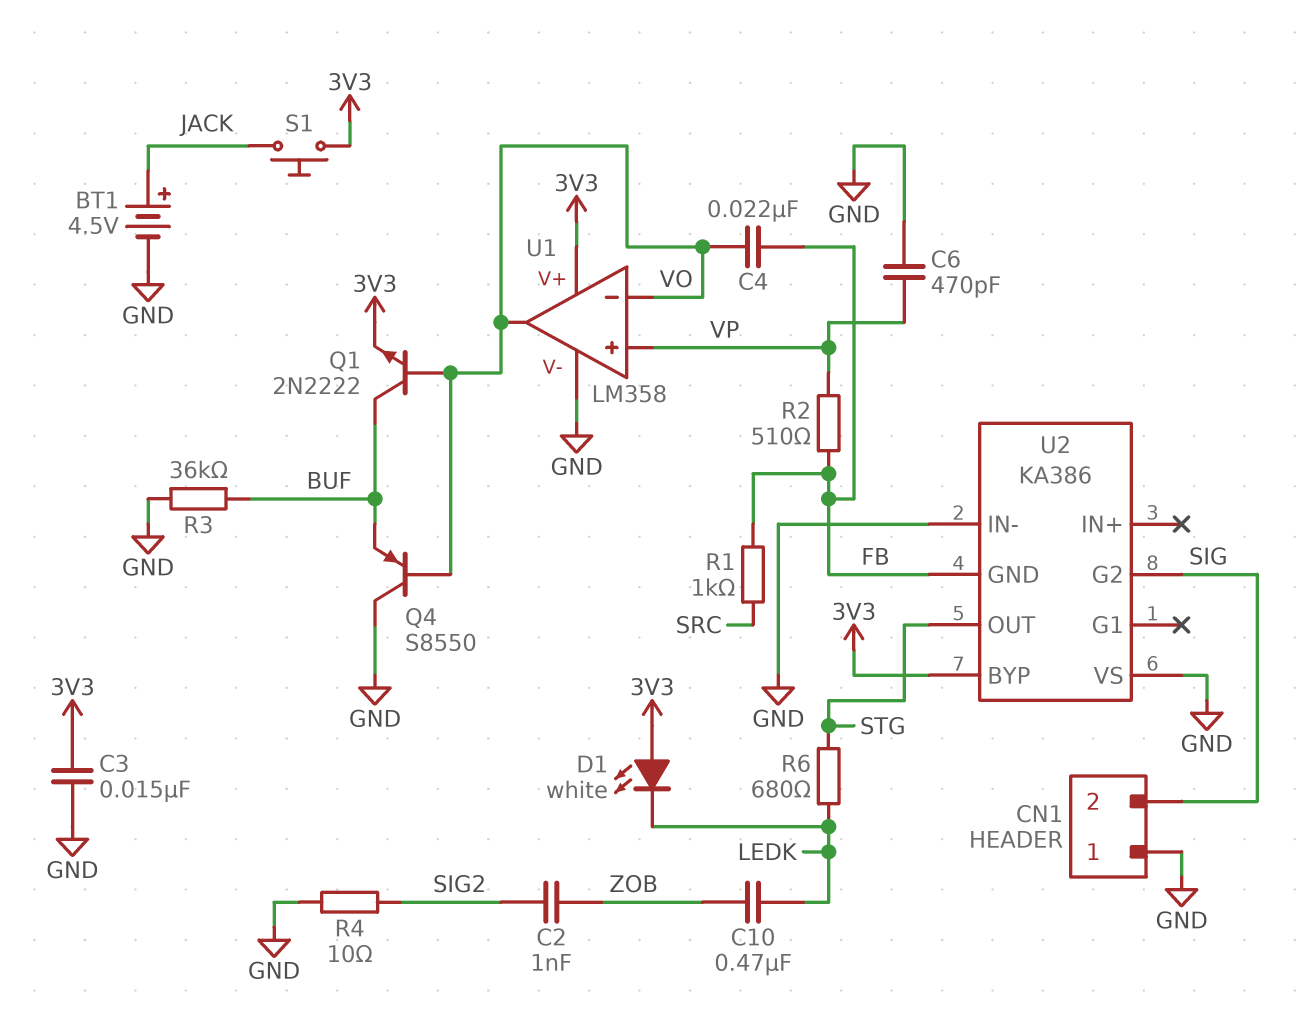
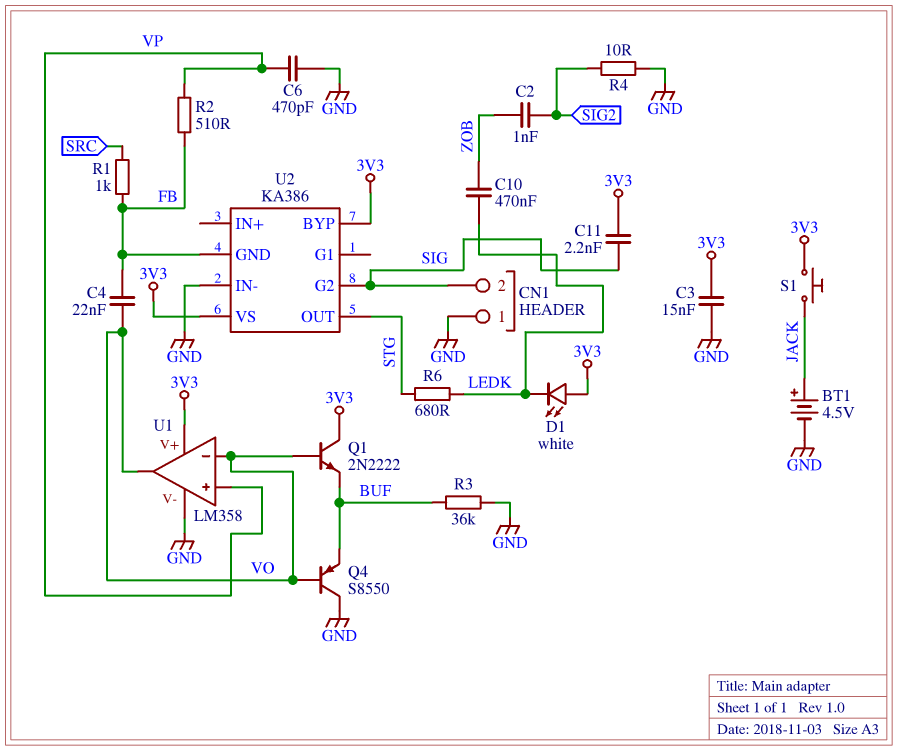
C11: none -> 2.2nF (3V3, SIG)
Q1: NPN 2N2222 (B VO, C BUF, E 3V3) -> NPN 2N2222 (B VO, C 3V3, E BUF)
U2 pin VS: GND -> 3V3

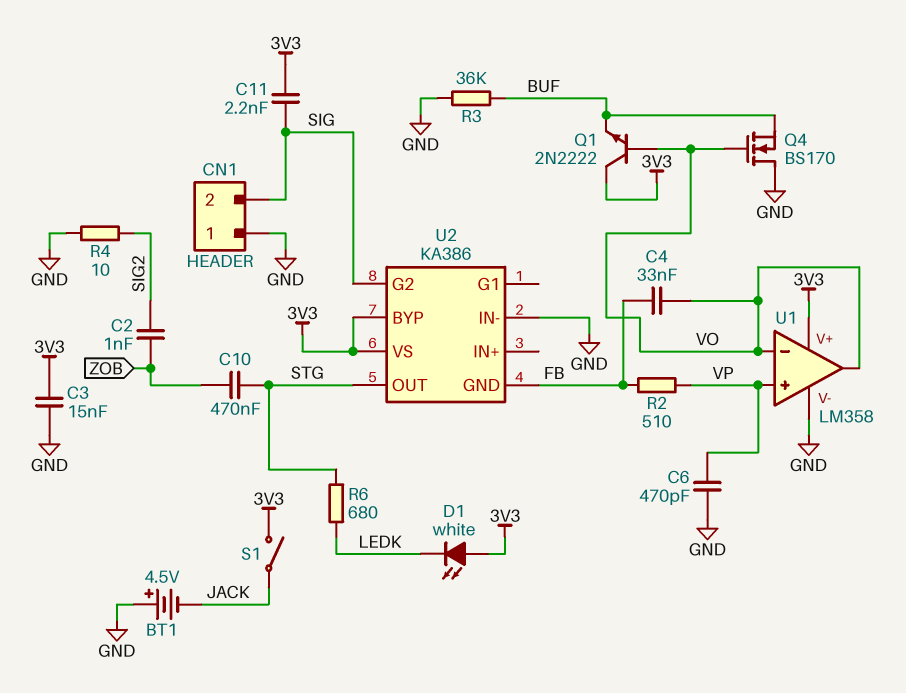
BT1: 4.5V (plus JACK, minus GND) -> 4.5V (plus GND, minus JACK)
C4: 22nF (FB, VO) -> 33nF (FB, VO)
C10: 470nF (LEDK, ZOB) -> 470nF (STG, ZOB)
Q4: PNP S8550 (B VO, C GND, E BUF) -> NMOS BS170 (G VO, D GND, S BUF)
R1: 1k (FB, SRC) -> none
S1: button (3V3, JACK) -> switch (3V3, JACK)

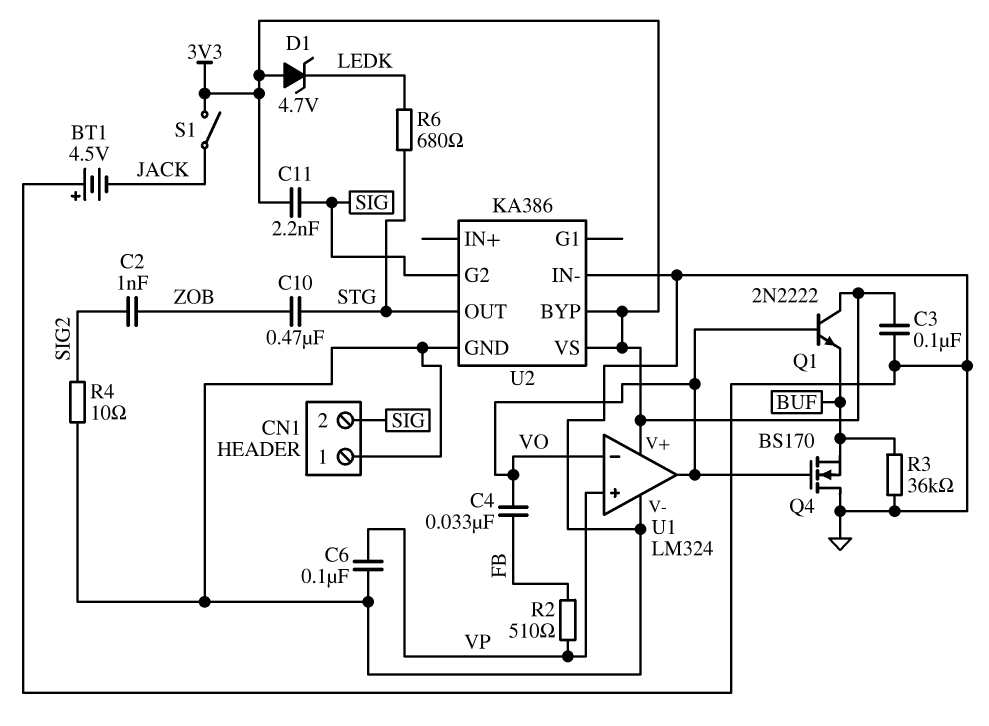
C3: 15nF (3V3, GND) -> 100nF (3V3, GND)
C6: 470pF (GND, VP) -> 100nF (GND, VP)
D1: LED white (A 3V3, K LEDK) -> zener 4.7V (A 3V3, K LEDK)
U1: LM358 -> LM324
U2 pin GND: FB -> GND

